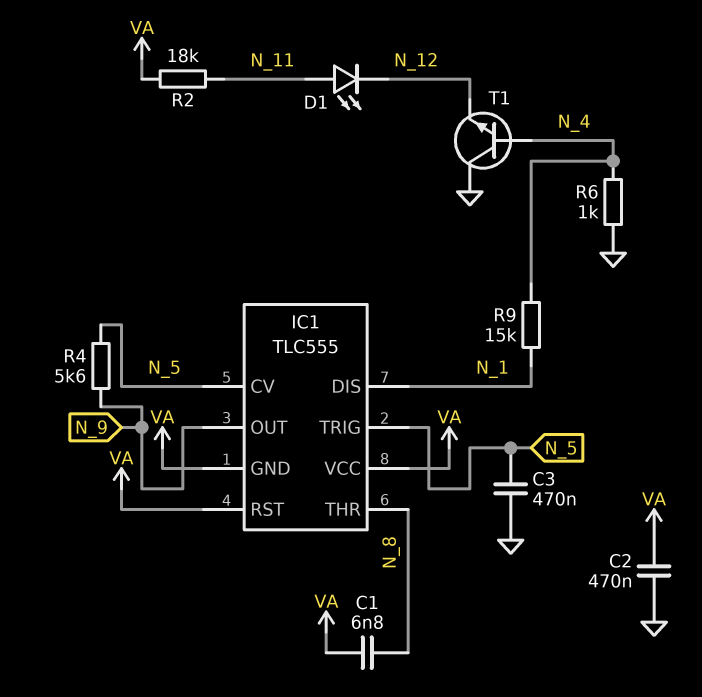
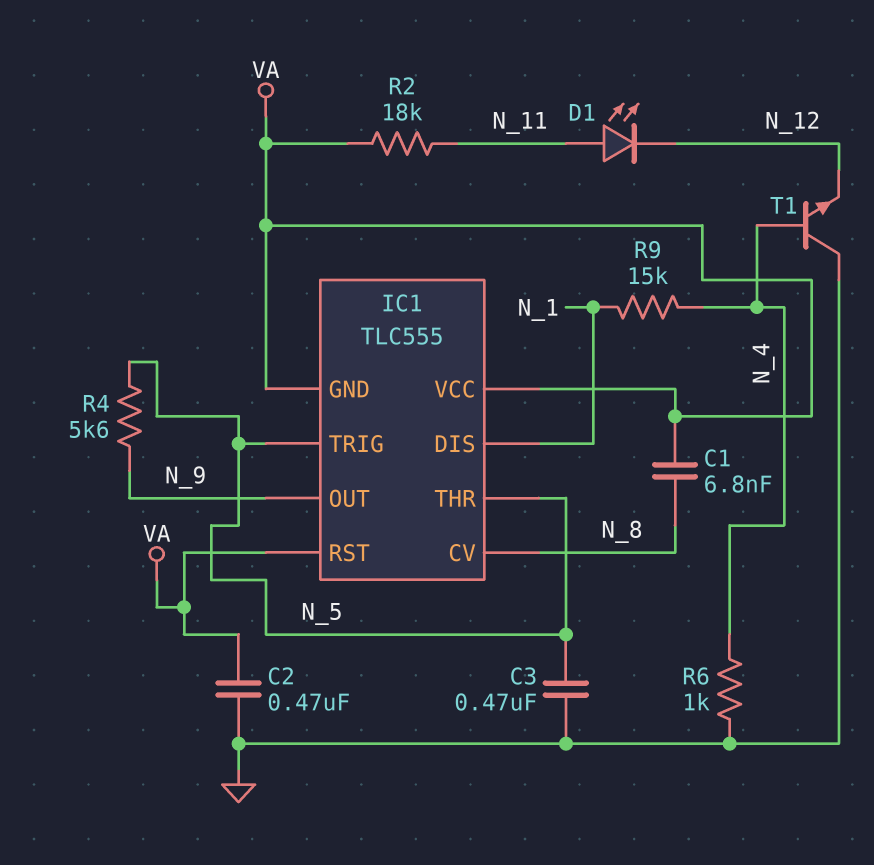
IC1 pin CV: N_5 -> N_8
IC1 pin THR: N_8 -> N_5

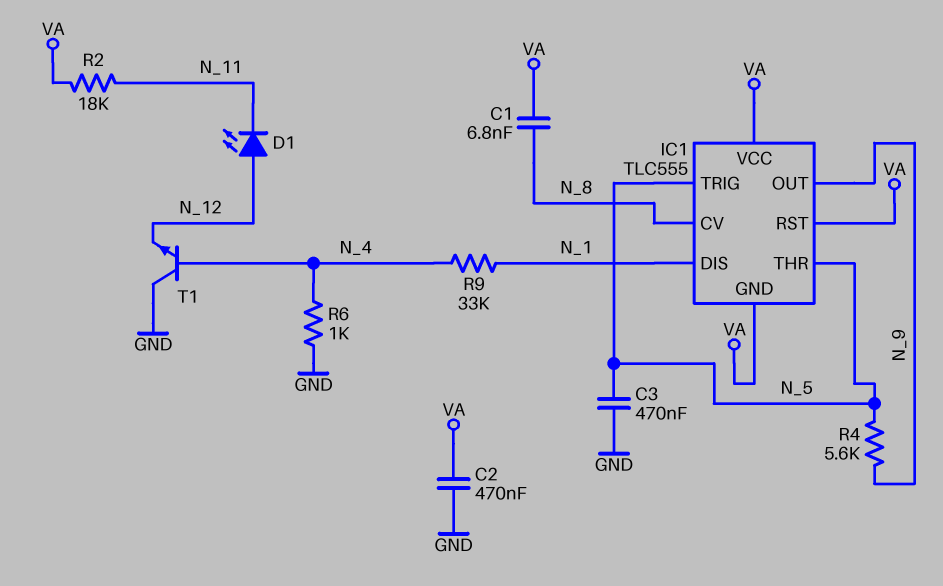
D1: LED (A N_11, K N_12) -> LED (A N_12, K N_11)
R9: 15k (N_1, N_4) -> 33k (N_1, N_4)

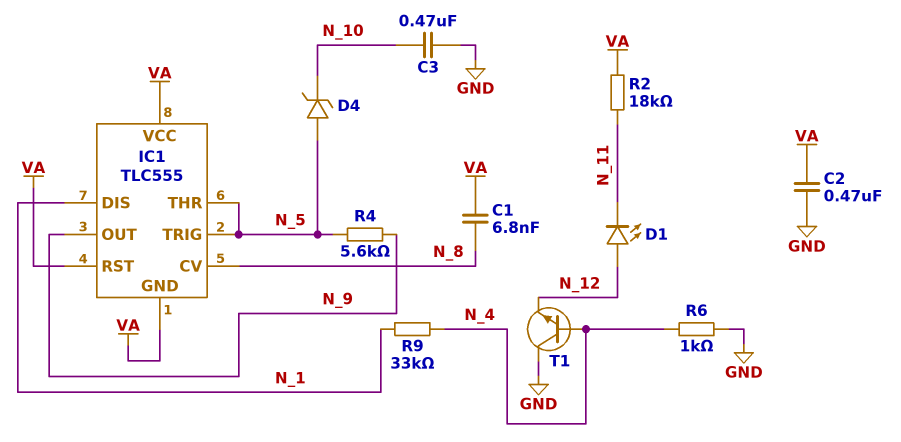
C3: 470nF (GND, N_5) -> 470nF (GND, N_10)
D4: none -> zener (A N_5, K N_10)

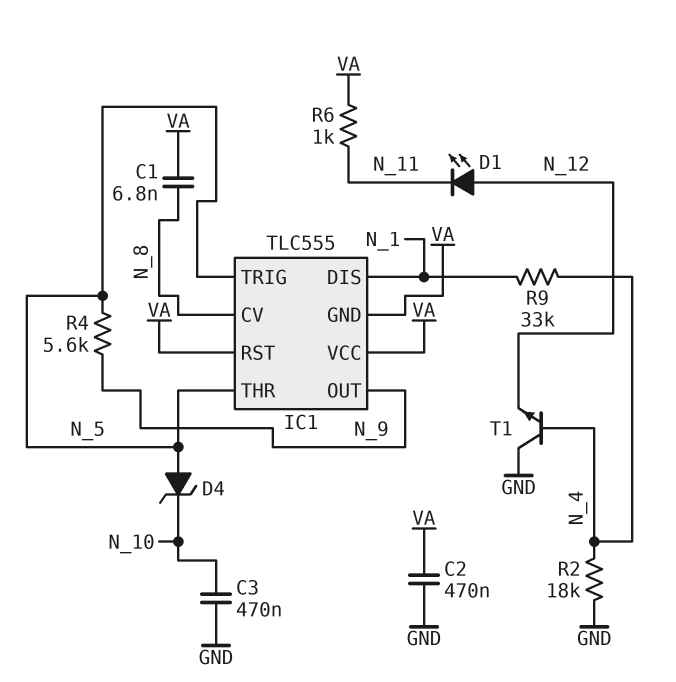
R2: 18k (N_11, VA) -> 18k (GND, N_4)
R6: 1k (GND, N_4) -> 1k (N_11, VA)

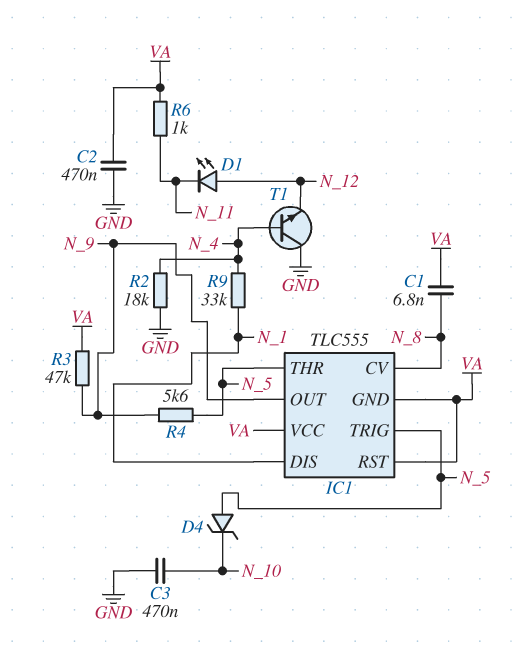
R3: none -> 47k (N_9, VA)

